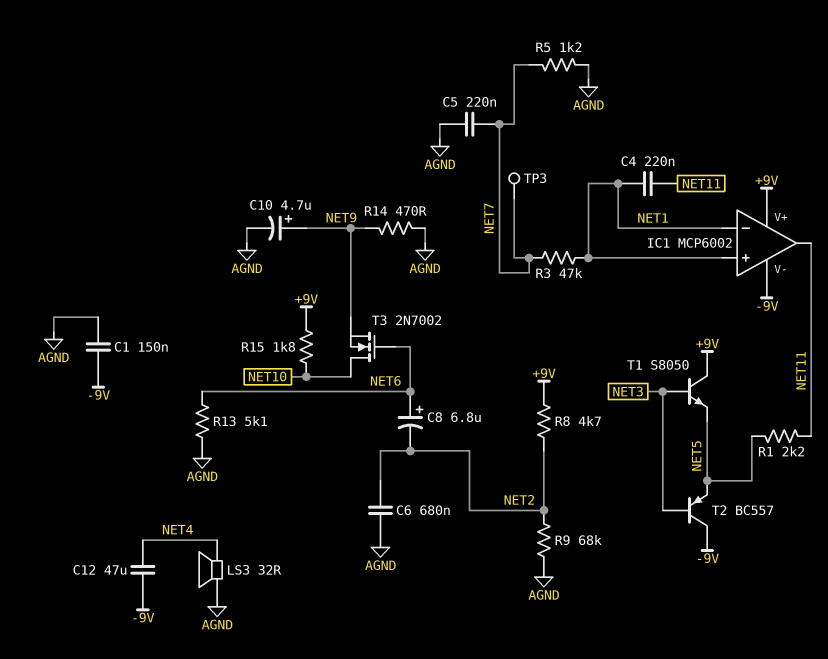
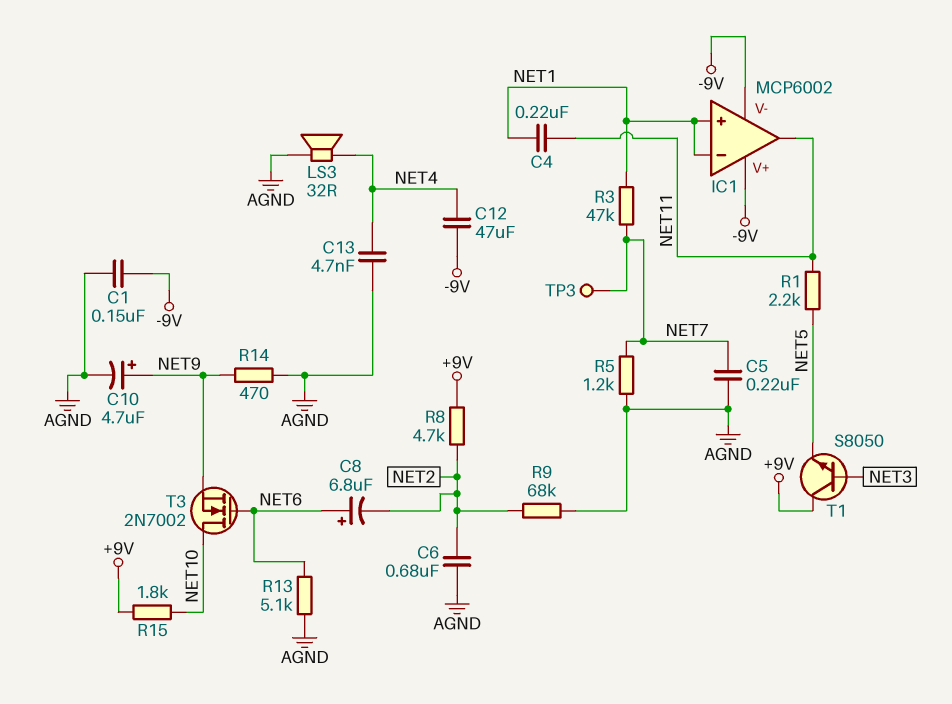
C13: none -> 4.7nF (AGND, NET4)
IC1 pin V+: +9V -> -9V
T2: PNP BC557 (B NET3, C -9V, E NET5) -> none

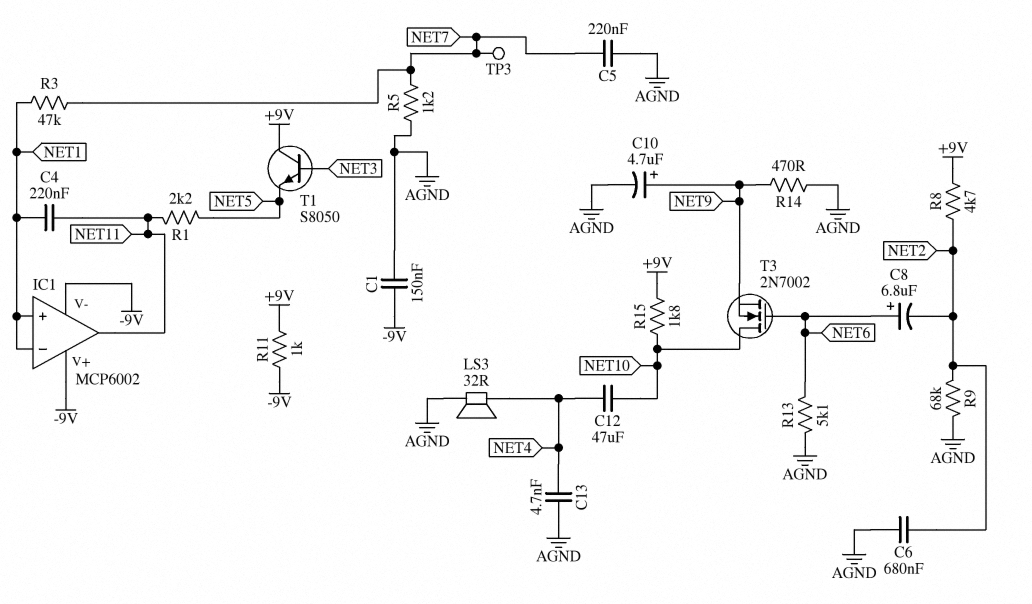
C12: 47uF (-9V, NET4) -> 47uF (NET4, NET10)
R11: none -> 1k (+9V, -9V)

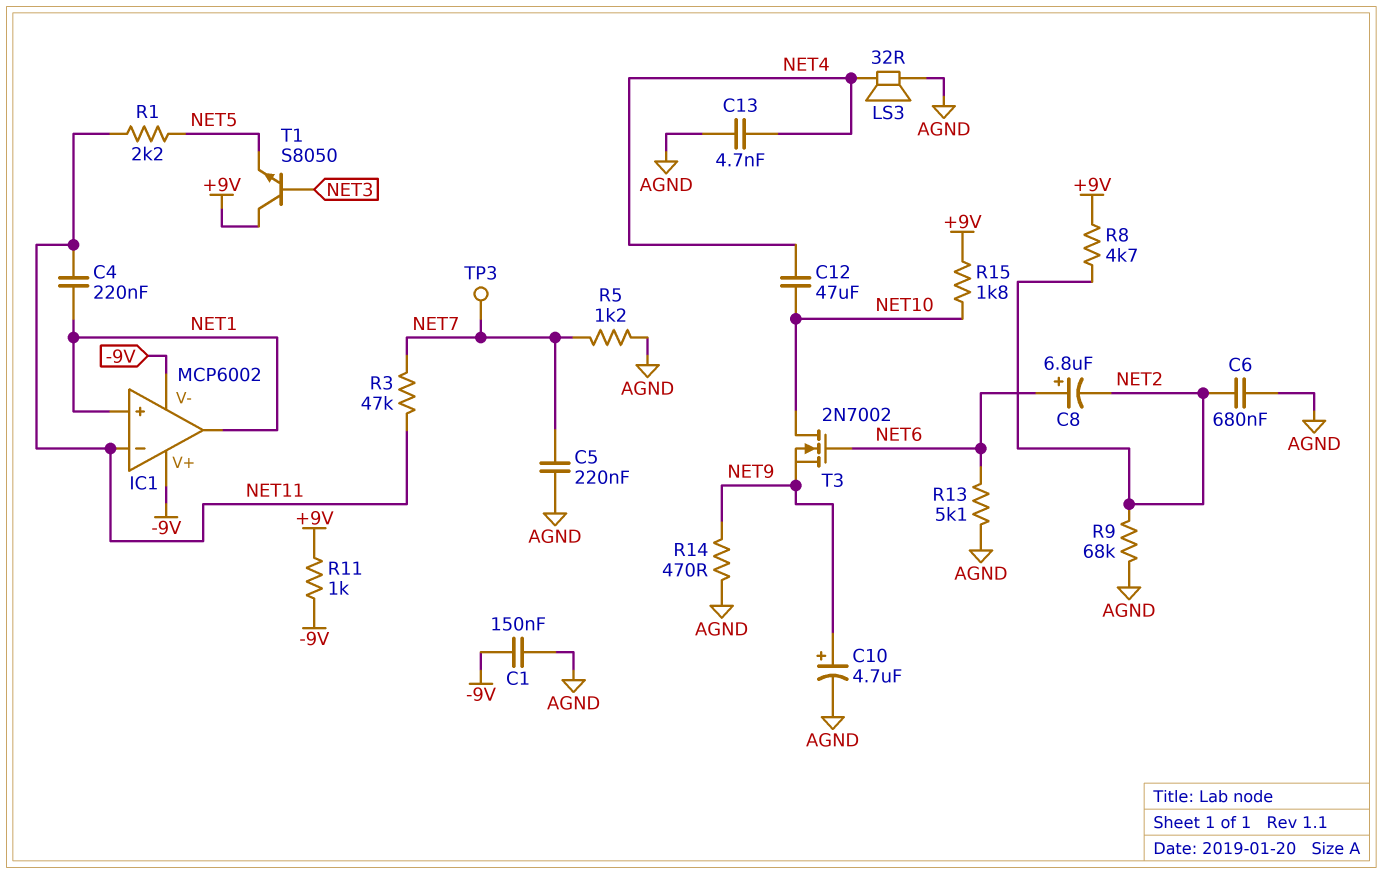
IC1 pin in-: NET1 -> NET11
IC1 pin out: NET11 -> NET1
R3: 47k (NET1, NET7) -> 47k (NET7, NET11)

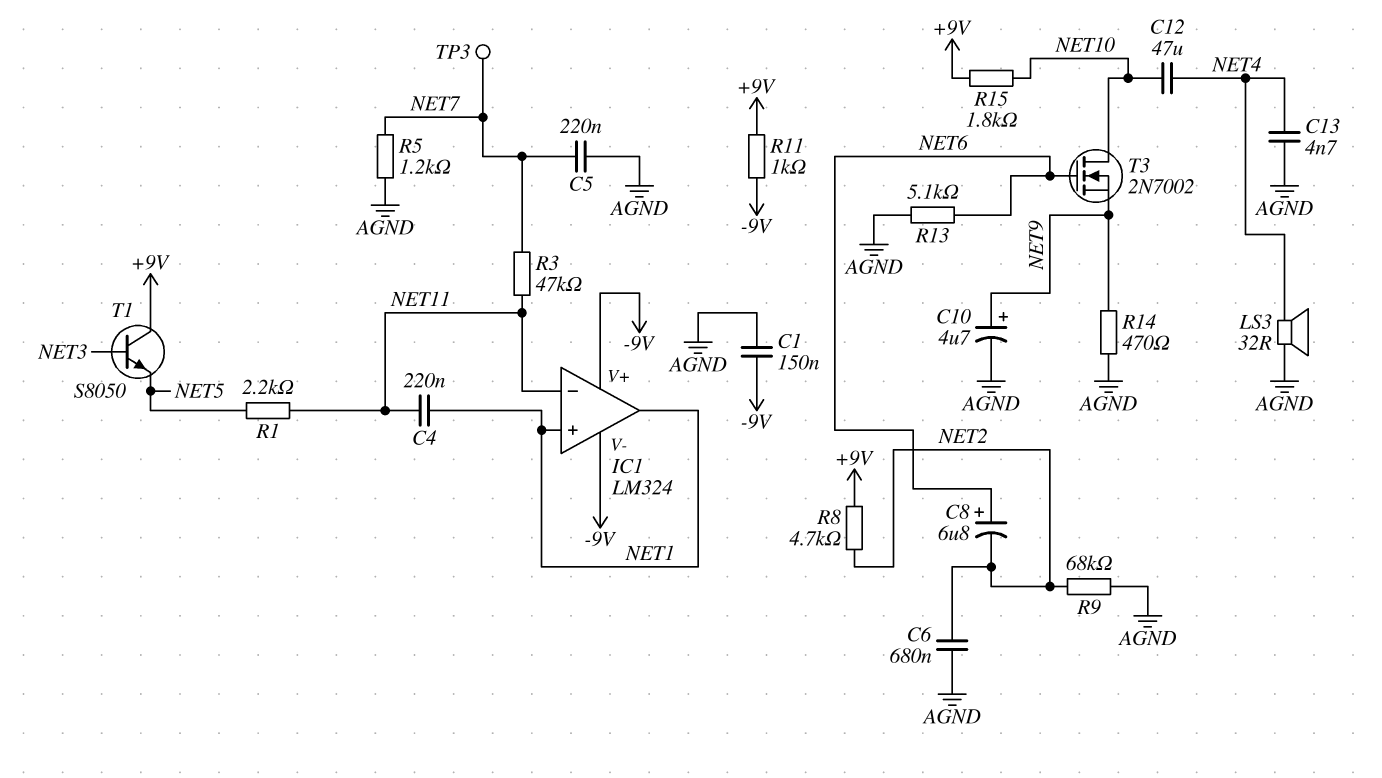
IC1: MCP6002 -> LM324

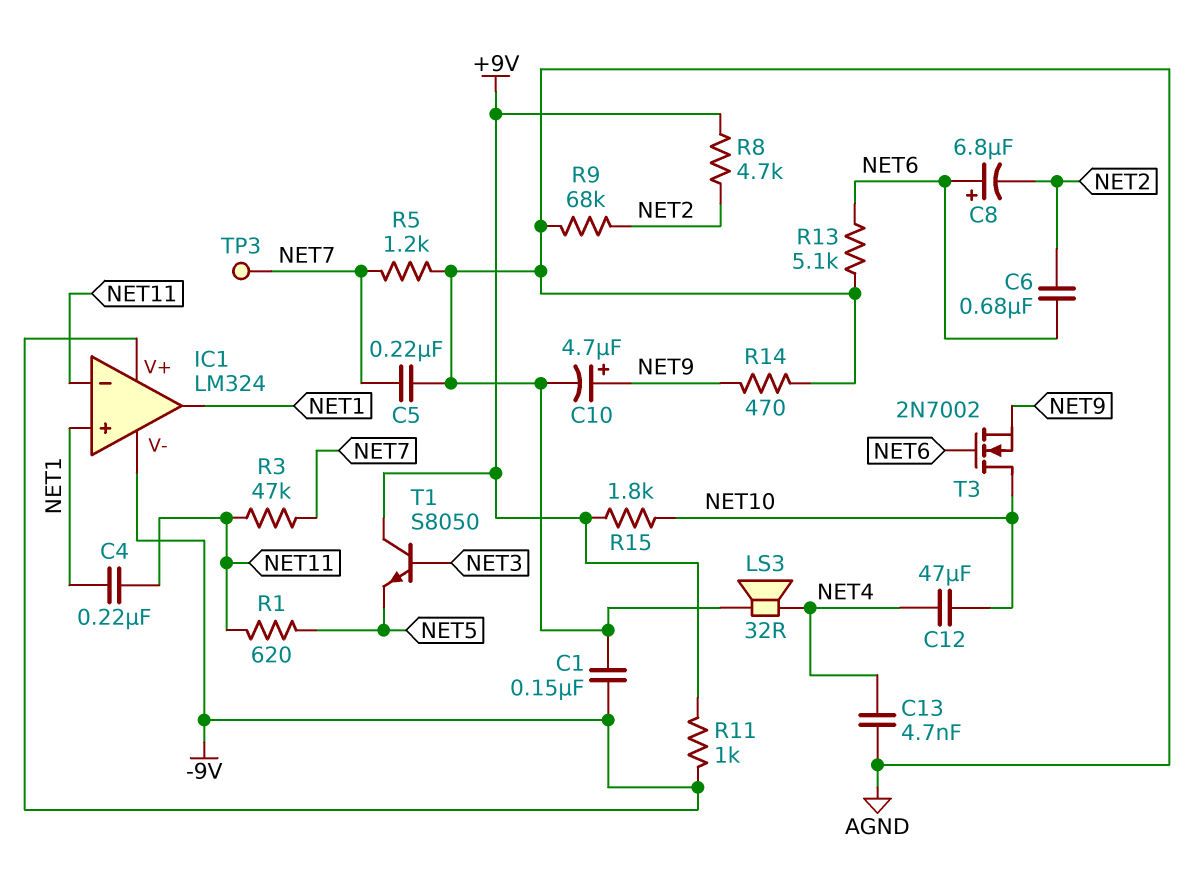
C6: 680nF (AGND, NET2) -> 680nF (NET2, NET6)
R1: 2.2k (NET5, NET11) -> 620 (NET5, NET11)

